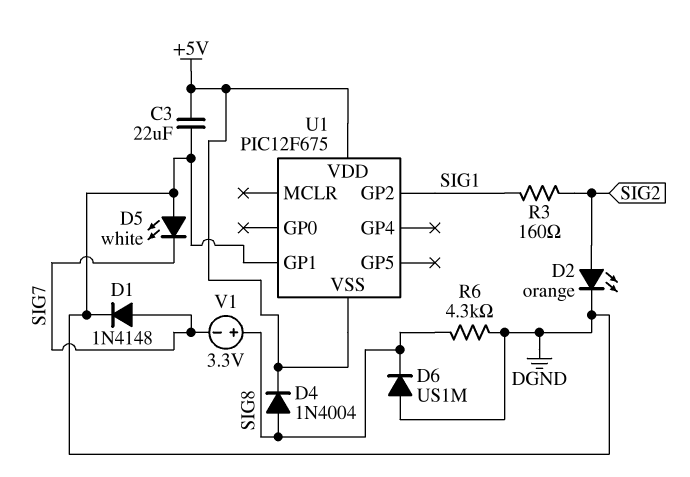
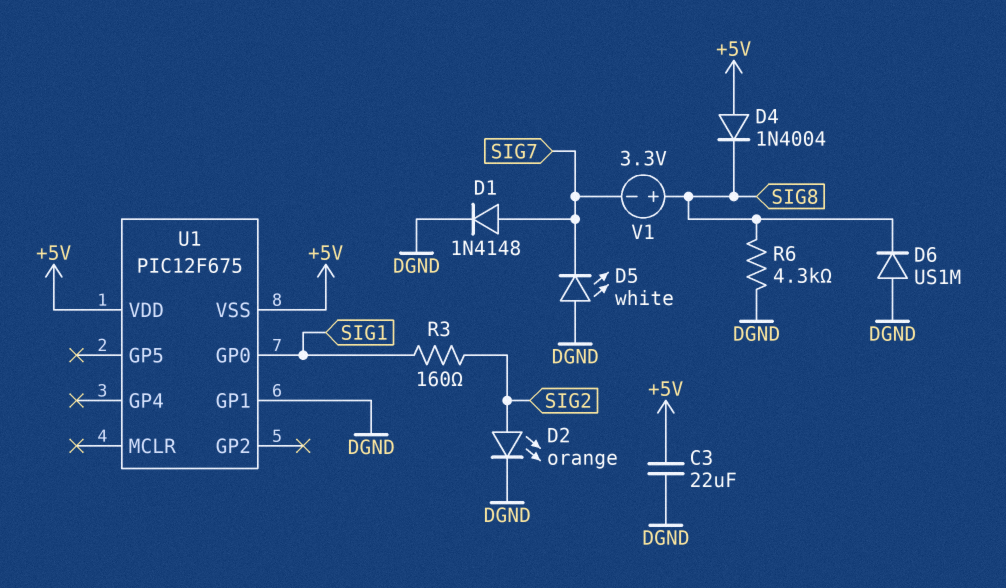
D4: diode 1N4004 (A SIG8, K +5V) -> diode 1N4004 (A +5V, K SIG8)
U1 pin GP0: none -> SIG1
U1 pin GP2: SIG1 -> none

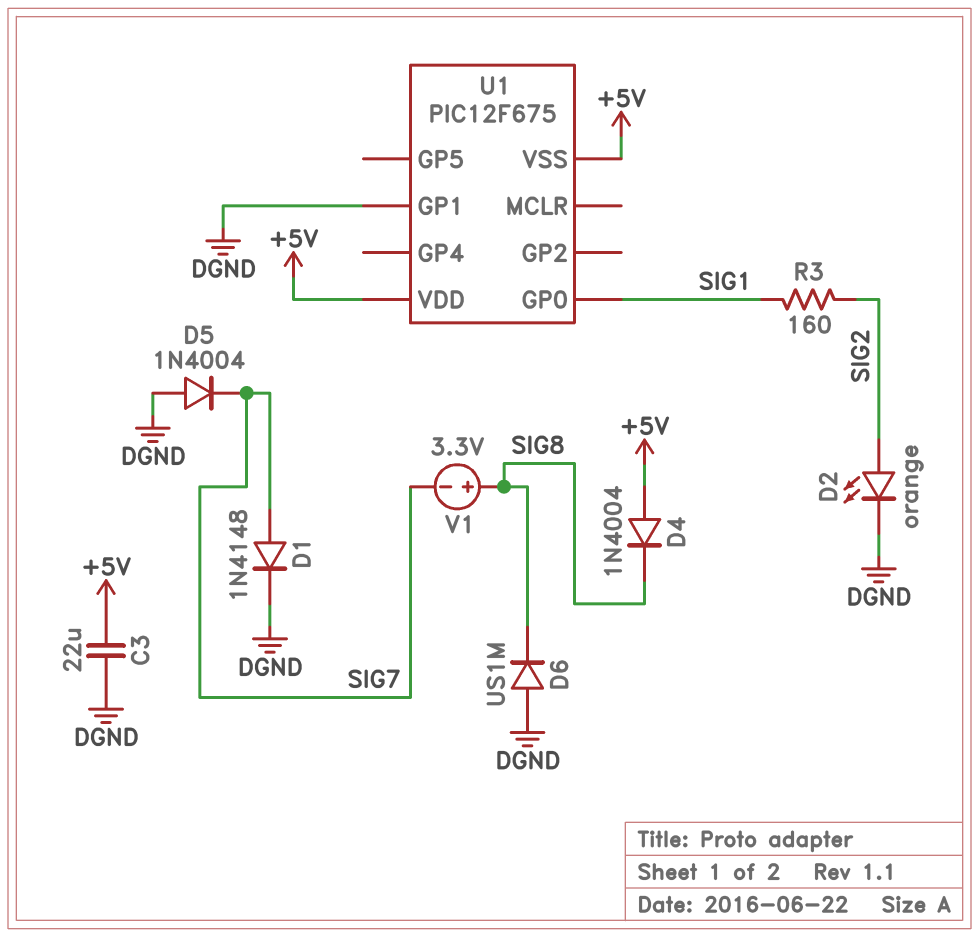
D5: LED white (A DGND, K SIG7) -> diode 1N4004 (A DGND, K SIG7)
R6: 4.3k (DGND, SIG8) -> none

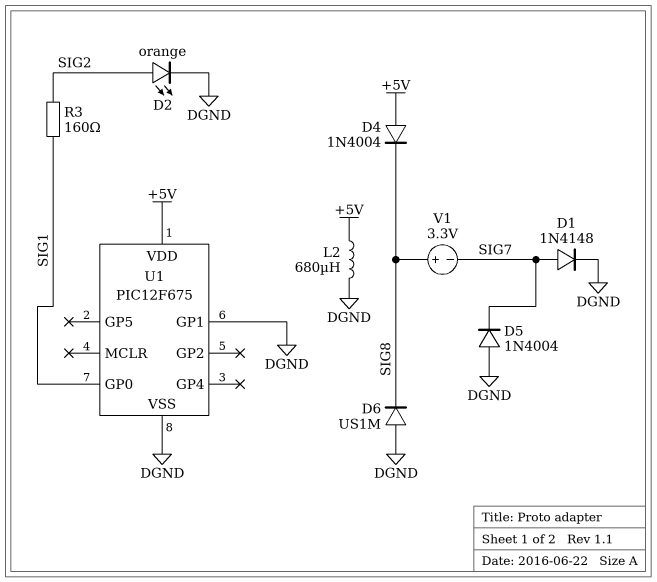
C3: 22uF (+5V, DGND) -> none
L2: none -> 680uH (+5V, DGND)
U1 pin VSS: +5V -> DGND

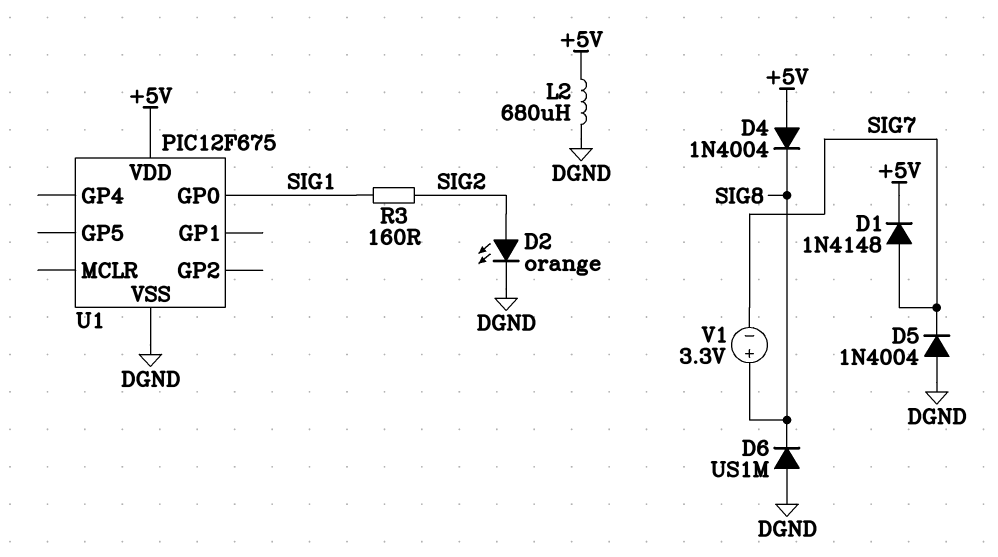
D1: diode 1N4148 (A SIG7, K DGND) -> diode 1N4148 (A SIG7, K +5V)
U1 pin GP1: DGND -> none

